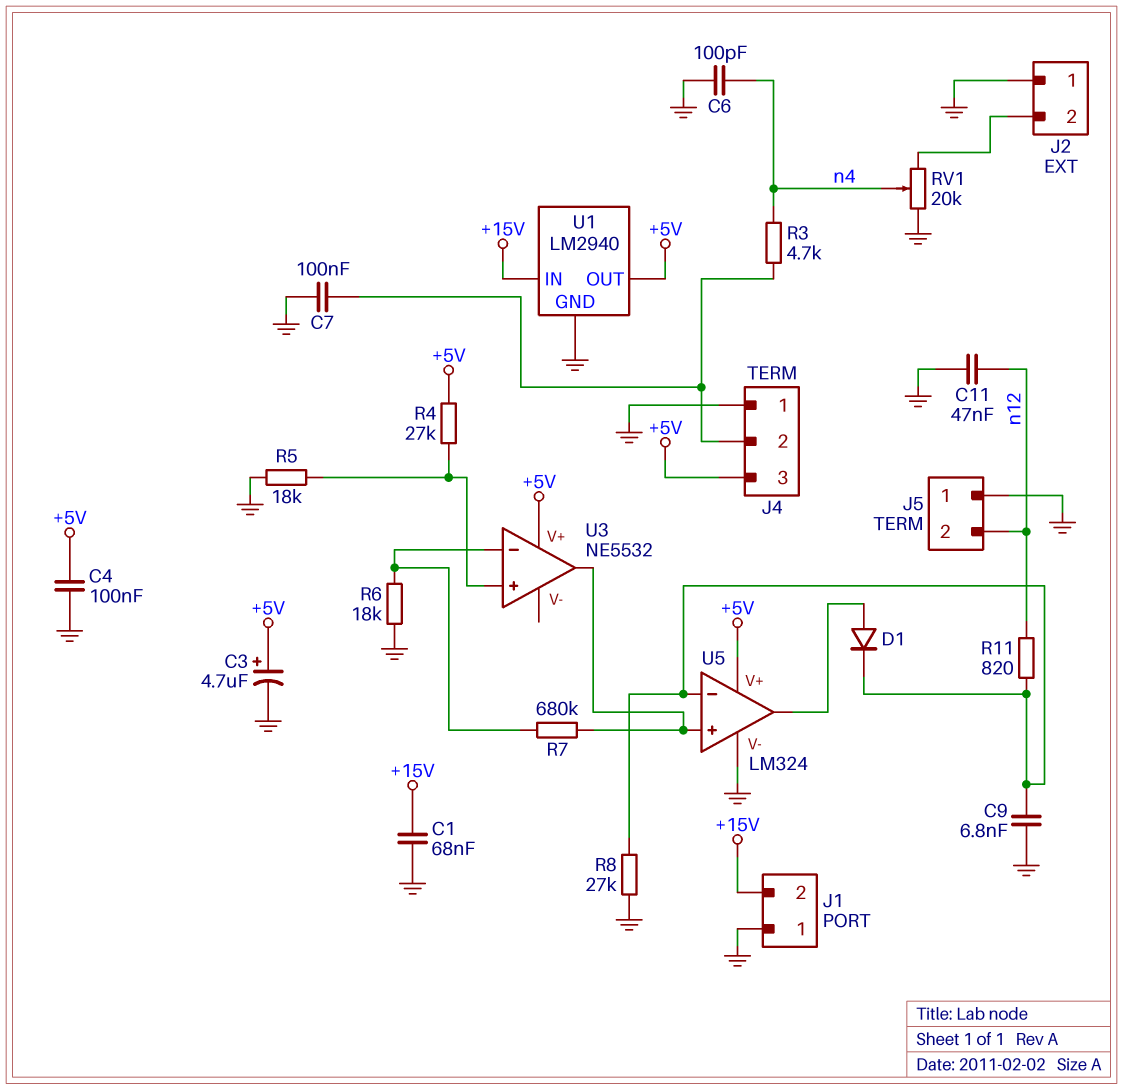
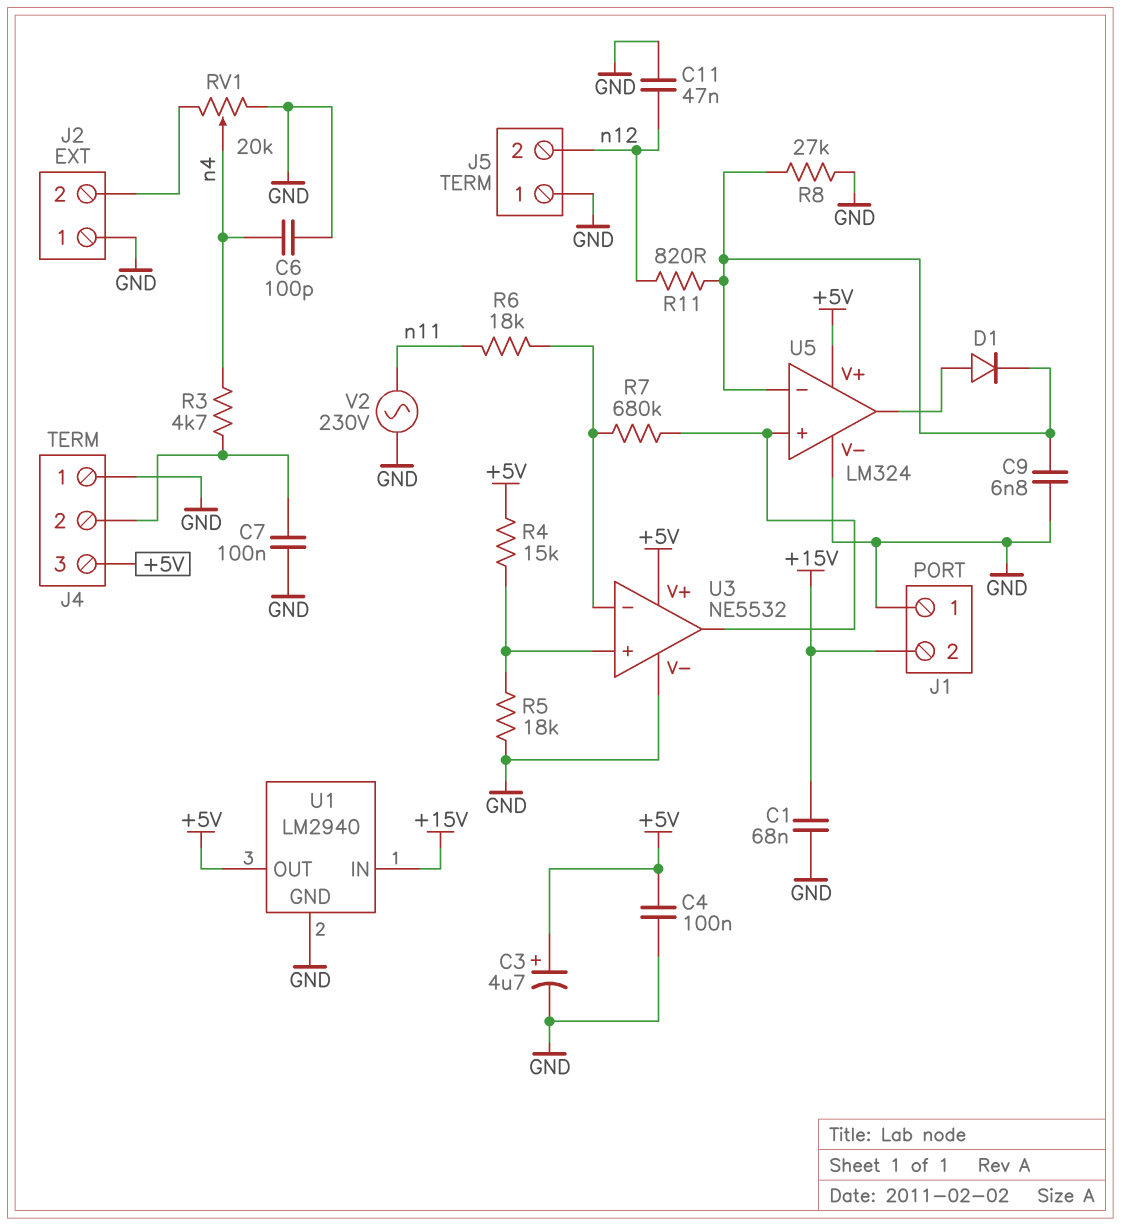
R4: 27k (+5V, U3/in+) -> 15k (+5V, U3/in+)
R6: 18k (GND, U3/in-) -> 18k (U3/in-, n11)
U3 pin V-: none -> GND
V2: none -> AC 230V (GND, n11)

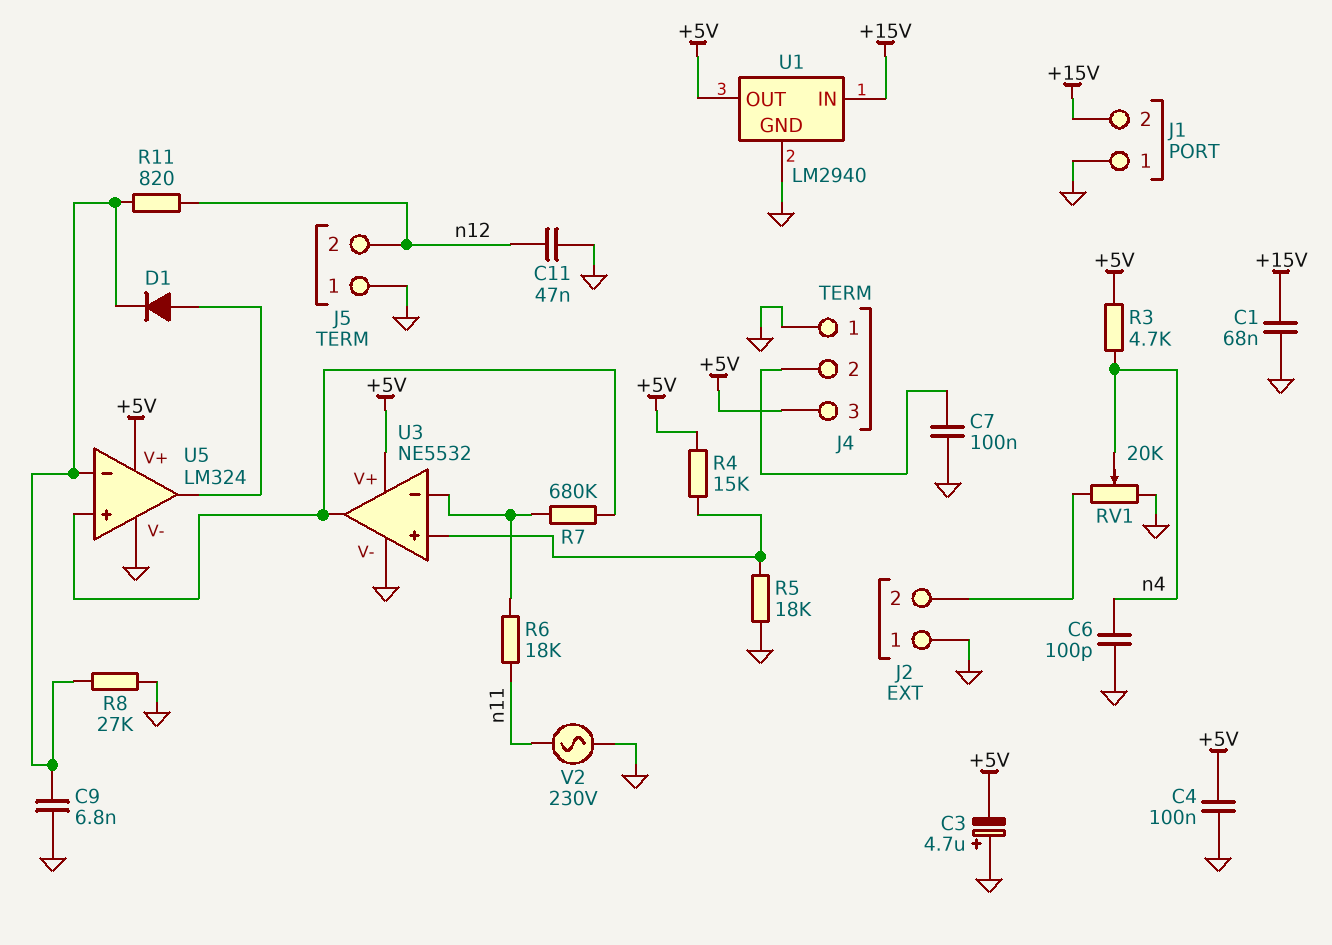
C3: 4.7uF (plus +5V, minus GND) -> 4.7uF (plus GND, minus +5V)
R3: 4.7k (J4/2, n4) -> 4.7k (+5V, n4)

